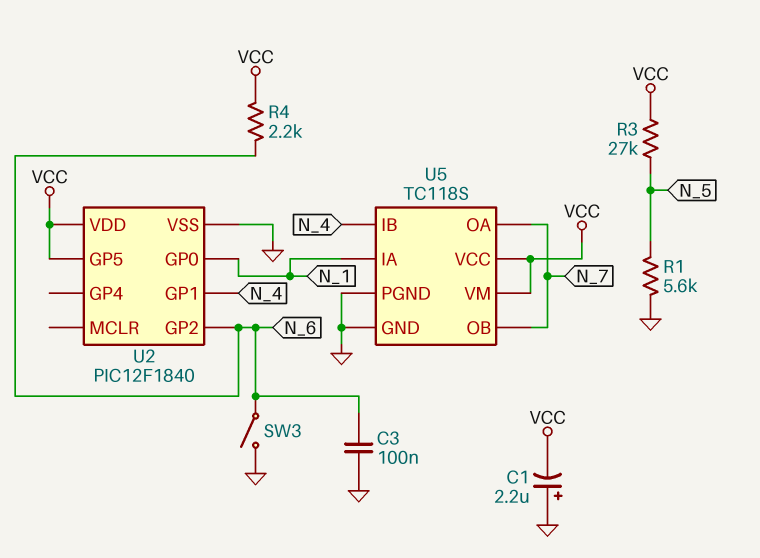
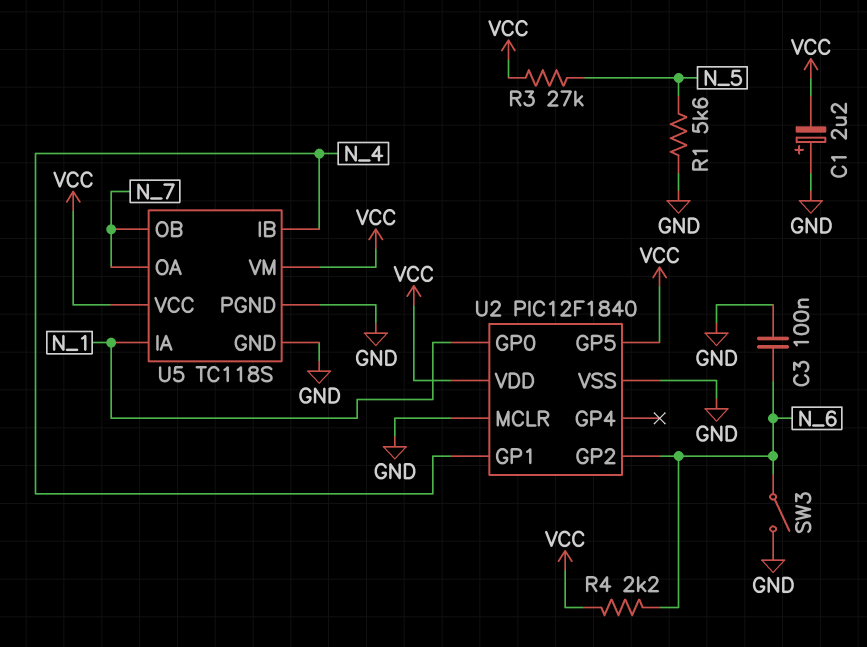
U2 pin MCLR: none -> GND

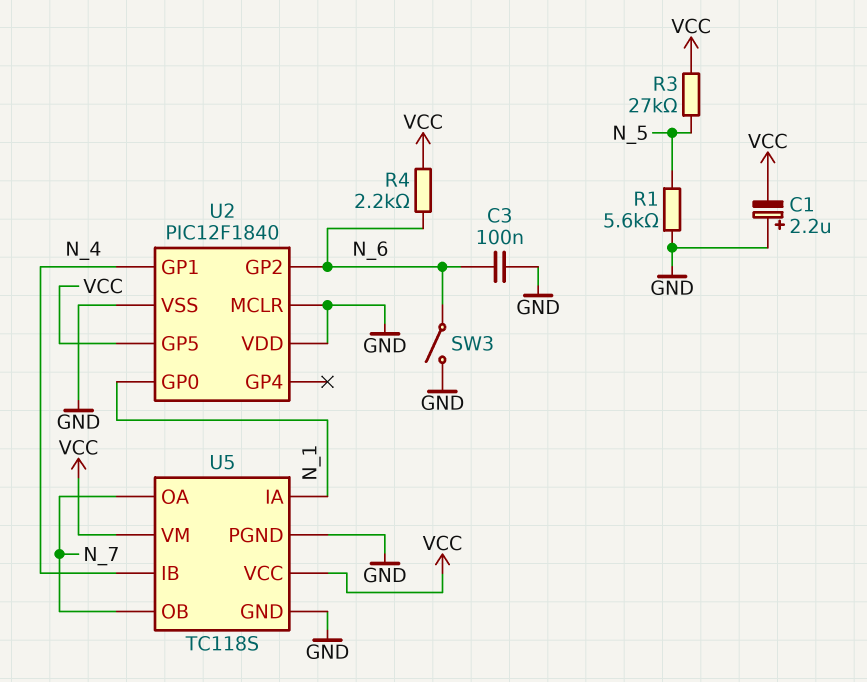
U2 pin VDD: VCC -> GND

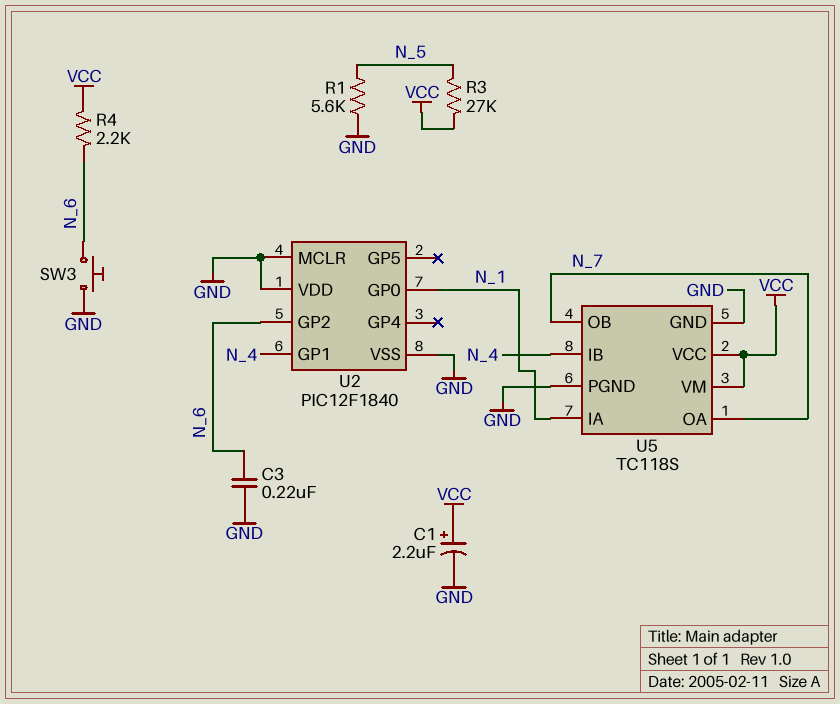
C1: 2.2uF (plus GND, minus VCC) -> 2.2uF (plus VCC, minus GND)
C3: 100nF (GND, N_6) -> 220nF (GND, N_6)
SW3: switch (GND, N_6) -> button (GND, N_6)
U2 pin GP5: VCC -> none

